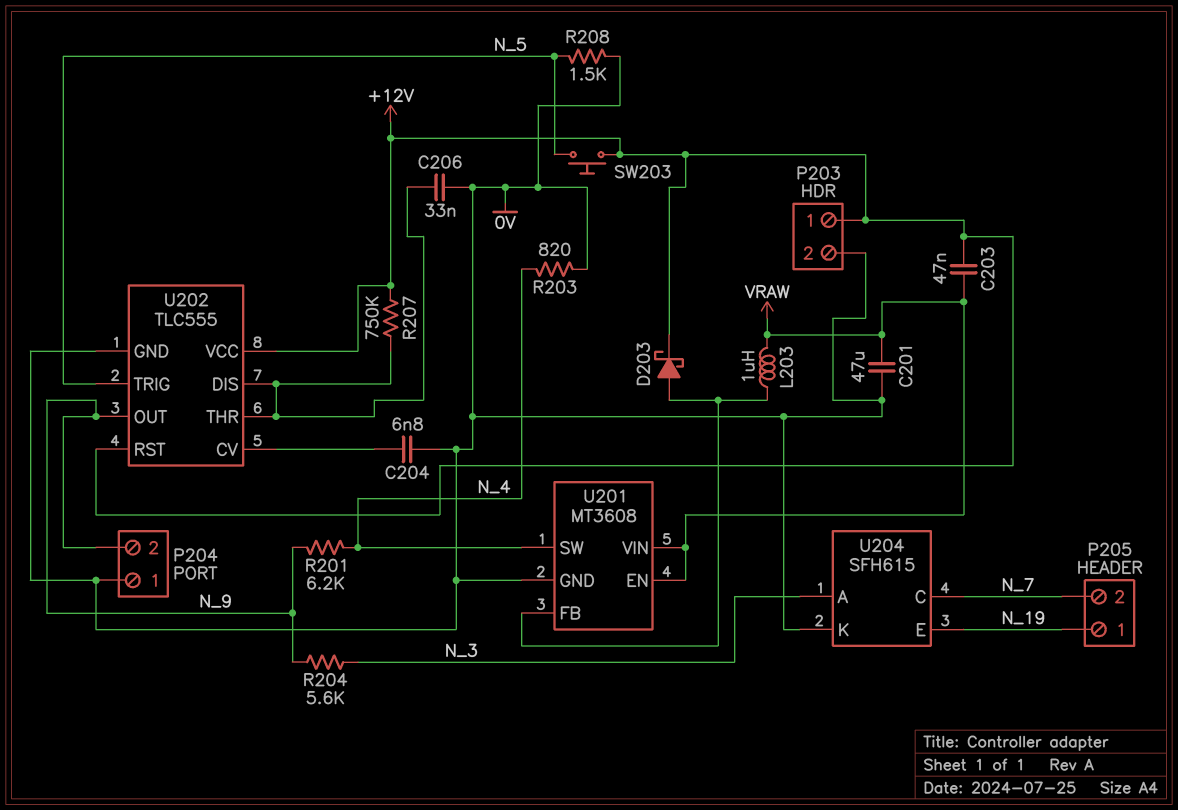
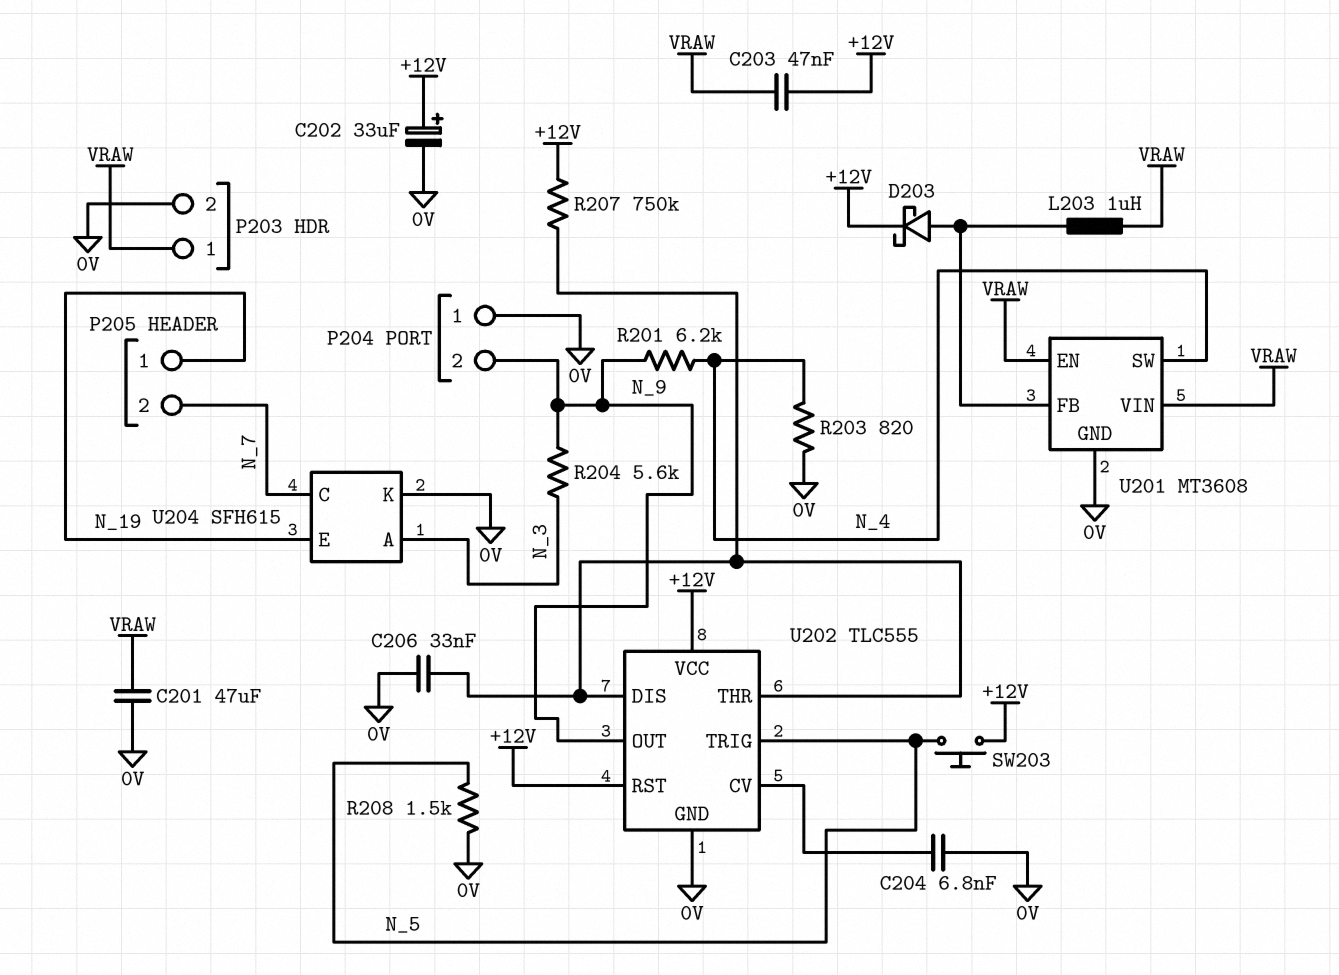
C202: none -> 33uF (plus +12V, minus 0V)
P203 pin 1: +12V -> VRAW

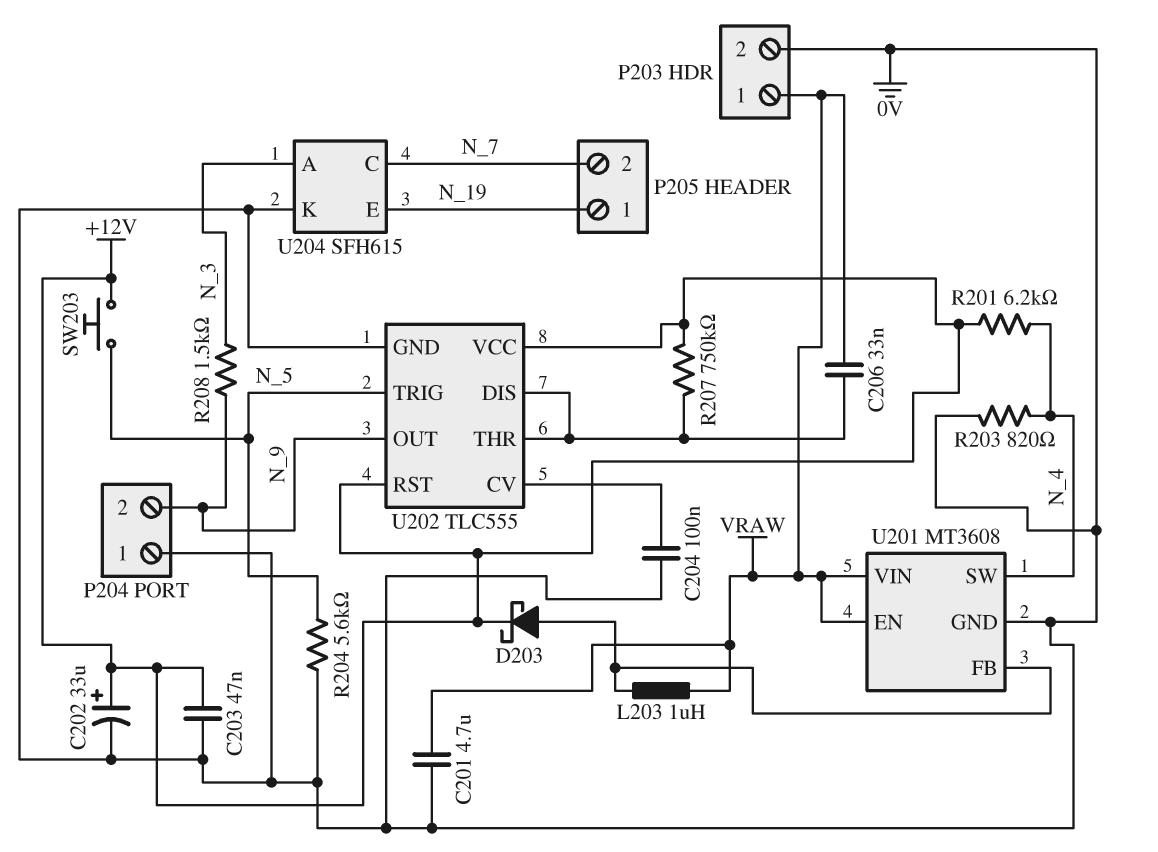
C201: 47uF (0V, VRAW) -> 4.7uF (0V, VRAW)
C203: 47nF (+12V, VRAW) -> 47nF (+12V, 0V)
C204: 6.8nF (0V, U202/CV) -> 100nF (0V, U202/CV)
C206: 33nF (0V, U202/DIS) -> 33nF (U202/DIS, VRAW)
R201: 6.2k (N_4, N_9) -> 6.2k (+12V, N_4)
R204: 5.6k (N_3, N_9) -> 5.6k (0V, N_5)
R208: 1.5k (0V, N_5) -> 1.5k (N_3, N_9)

